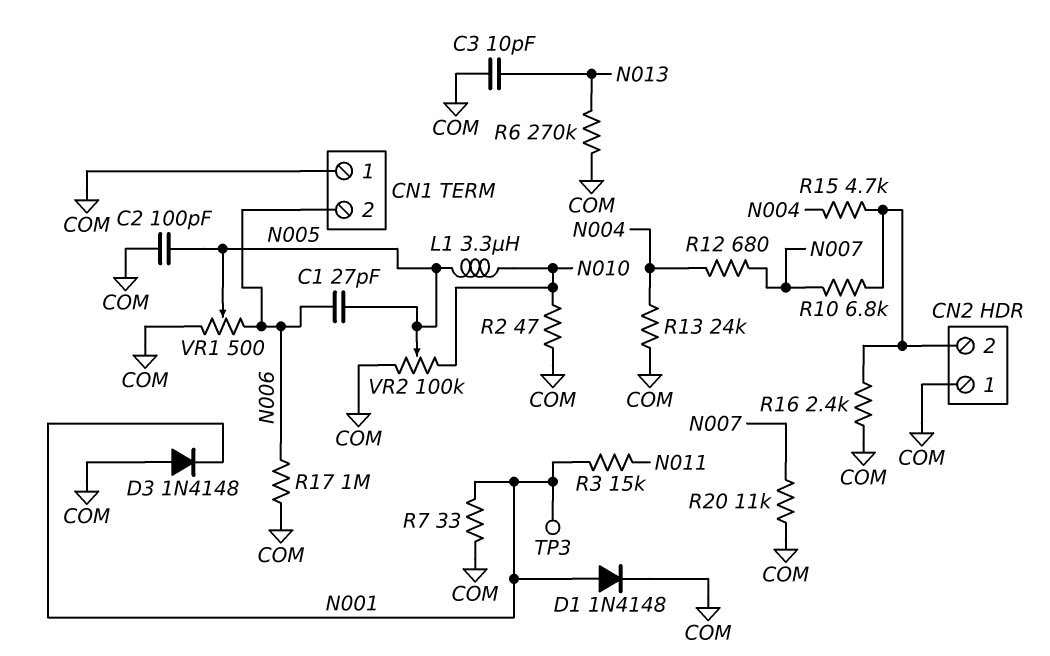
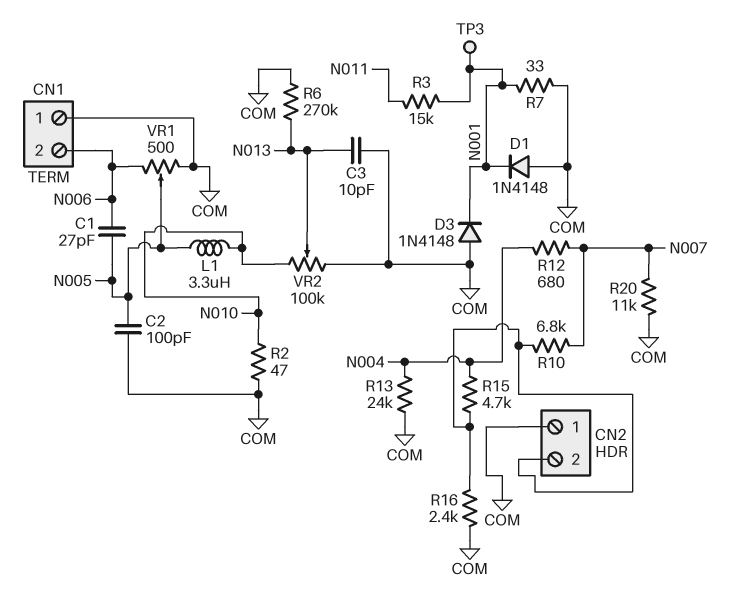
D1: diode 1N4148 (A N001, K COM) -> diode 1N4148 (A COM, K N001)
R17: 1M (COM, N006) -> none
VR2: 100k (COM, N010, wiper N005) -> 100k (COM, N010, wiper N013)

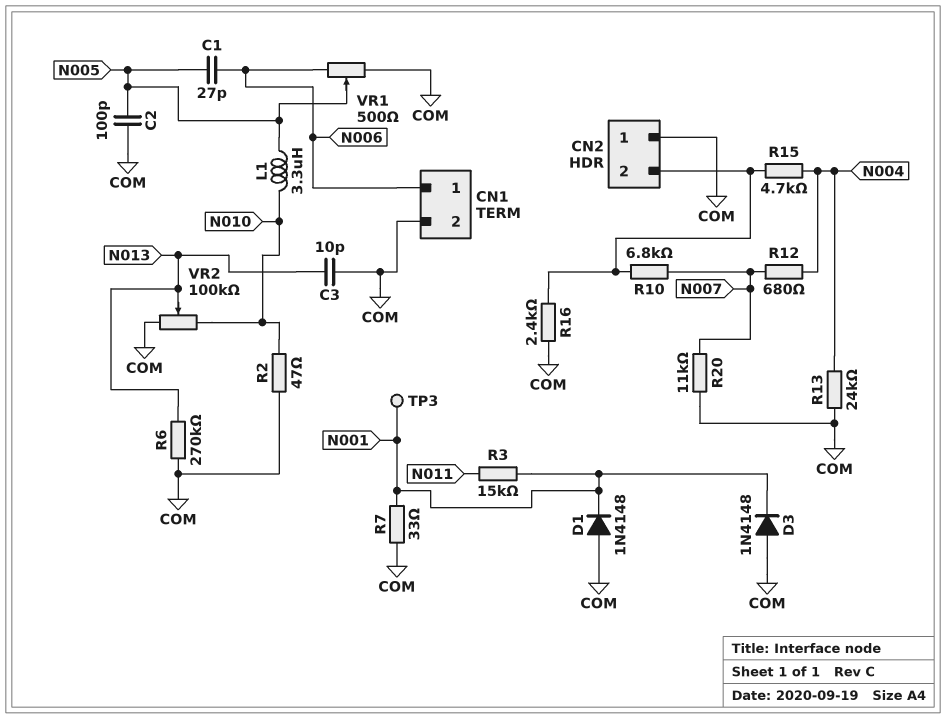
CN1 pin 1: COM -> N006
CN1 pin 2: N006 -> COM

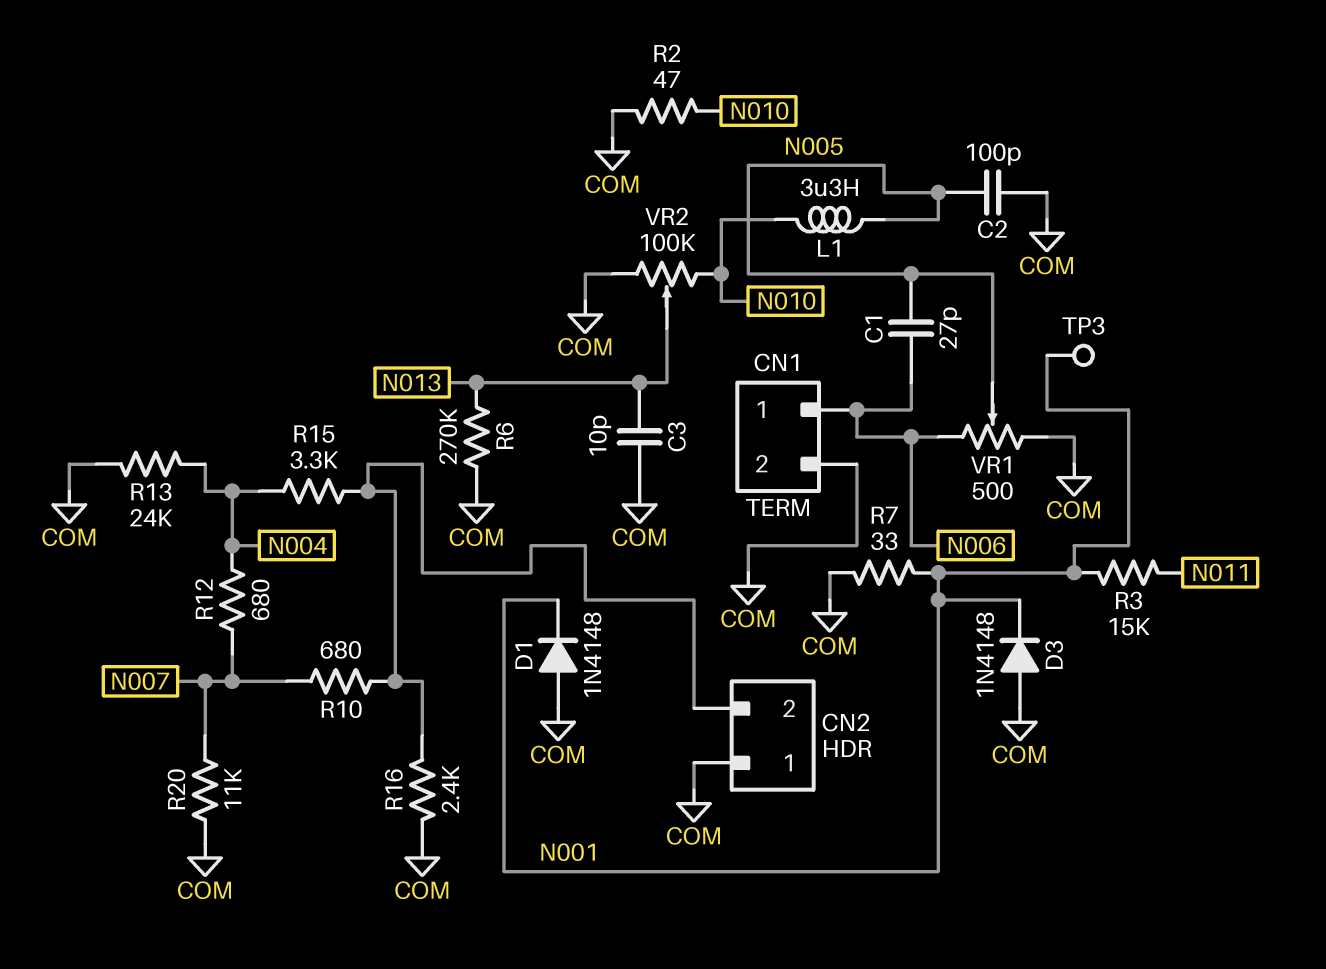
R10: 6.8k (CN2/2, N007) -> 680 (CN2/2, N007)
R15: 4.7k (CN2/2, N004) -> 3.3k (CN2/2, N004)

